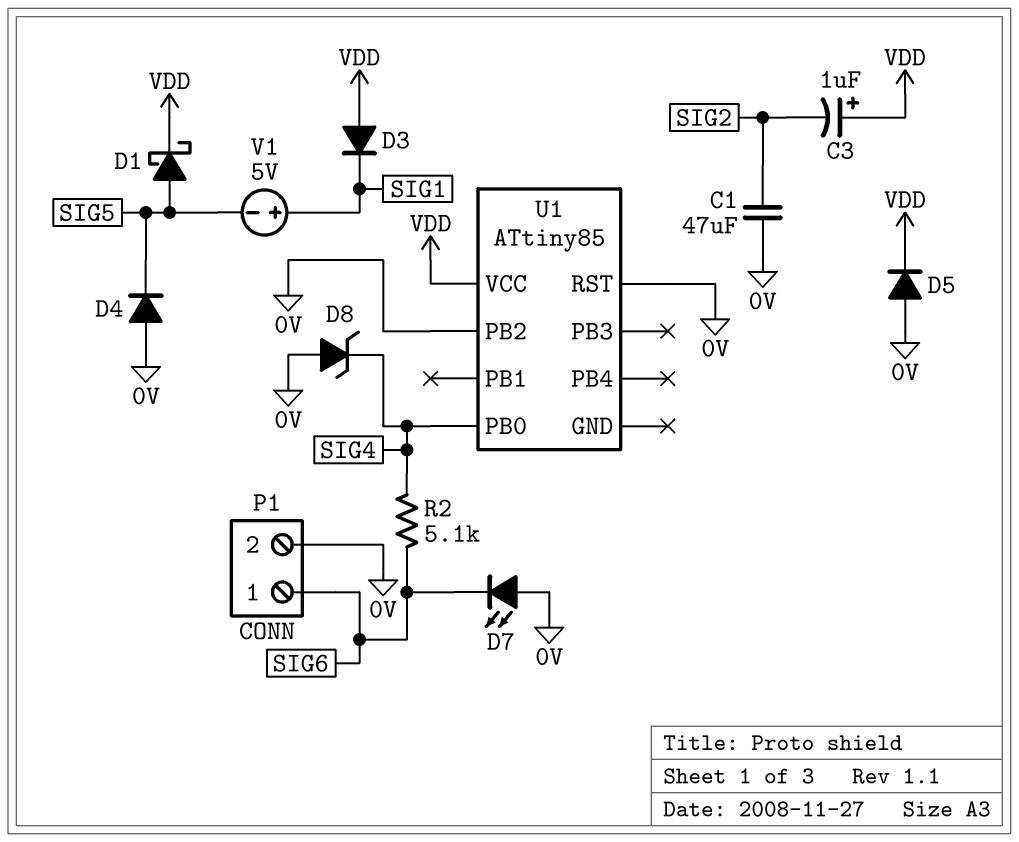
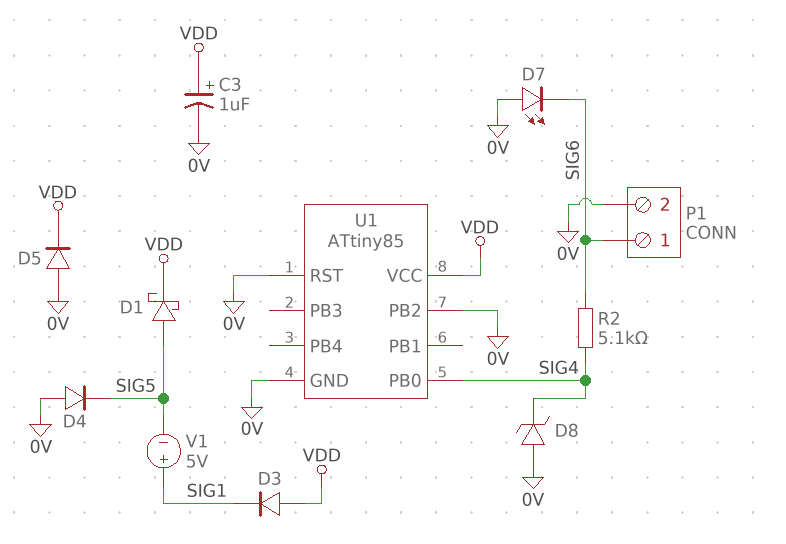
C1: 47uF (0V, SIG2) -> none
C3: 1uF (plus VDD, minus SIG2) -> 1uF (plus VDD, minus 0V)
U1 pin GND: none -> 0V

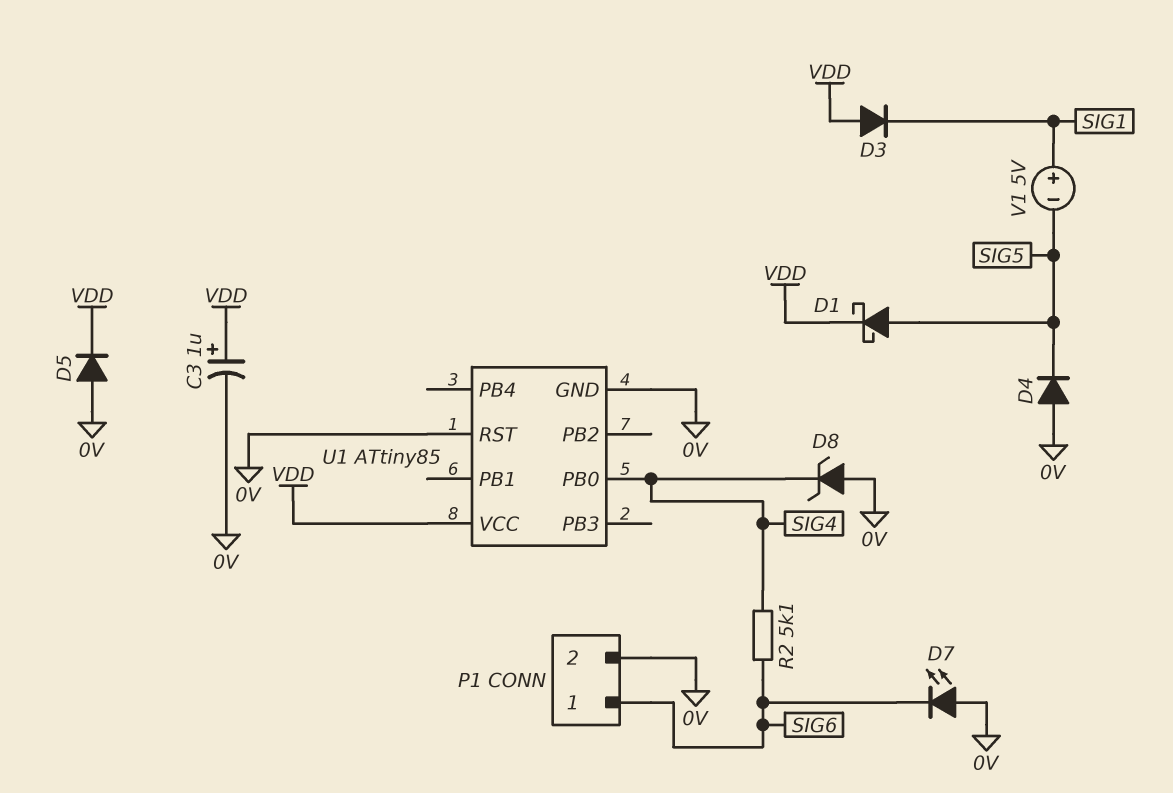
U1 pin PB2: 0V -> none

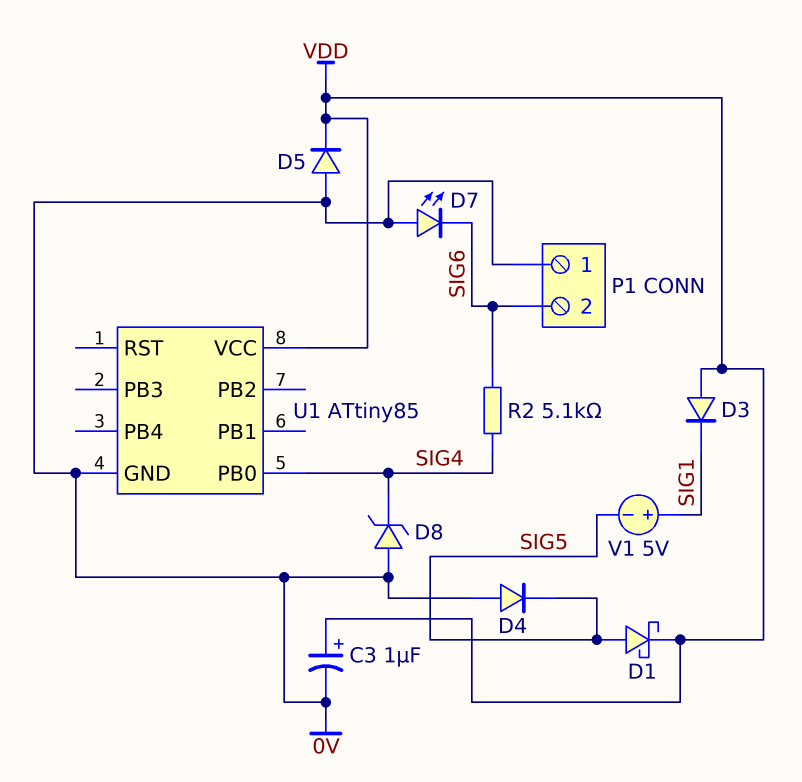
P1 pin 1: SIG6 -> 0V
P1 pin 2: 0V -> SIG6
U1 pin RST: 0V -> none

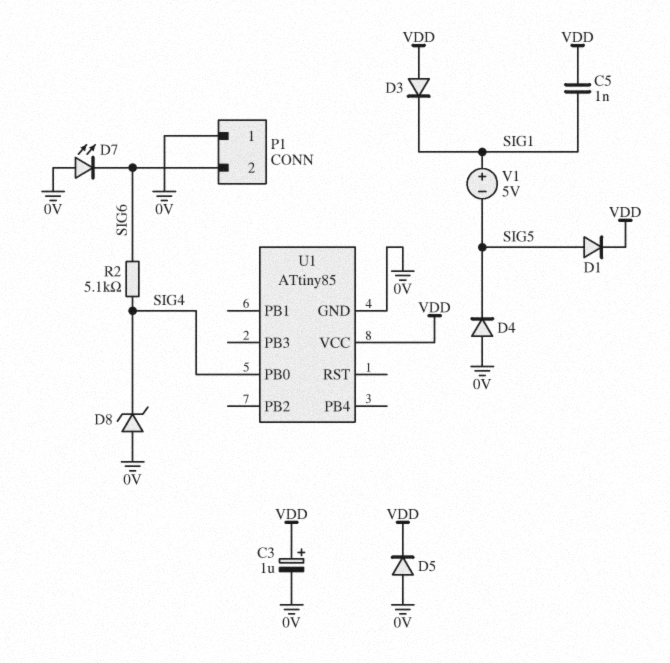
C5: none -> 1nF (SIG1, VDD)
D1: schottky (A SIG5, K VDD) -> diode (A SIG5, K VDD)

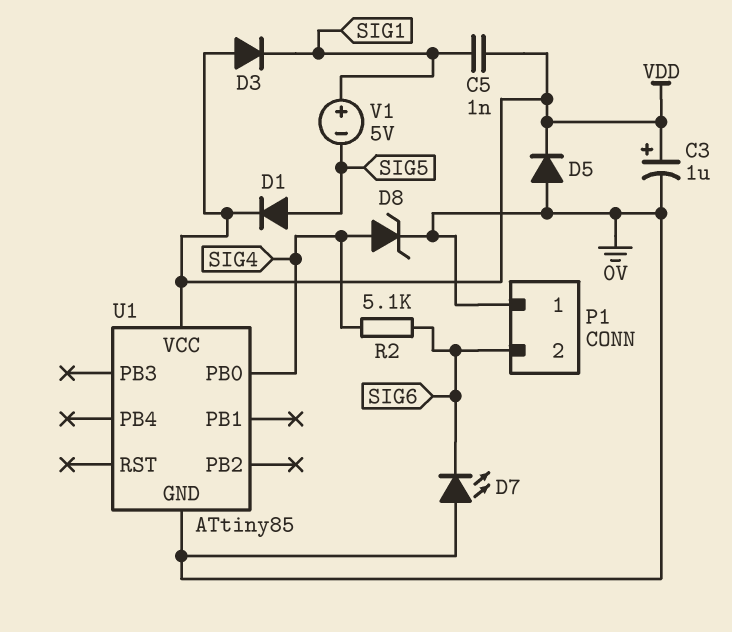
D4: diode (A 0V, K SIG5) -> none
D8: zener (A 0V, K SIG4) -> zener (A SIG4, K 0V)

